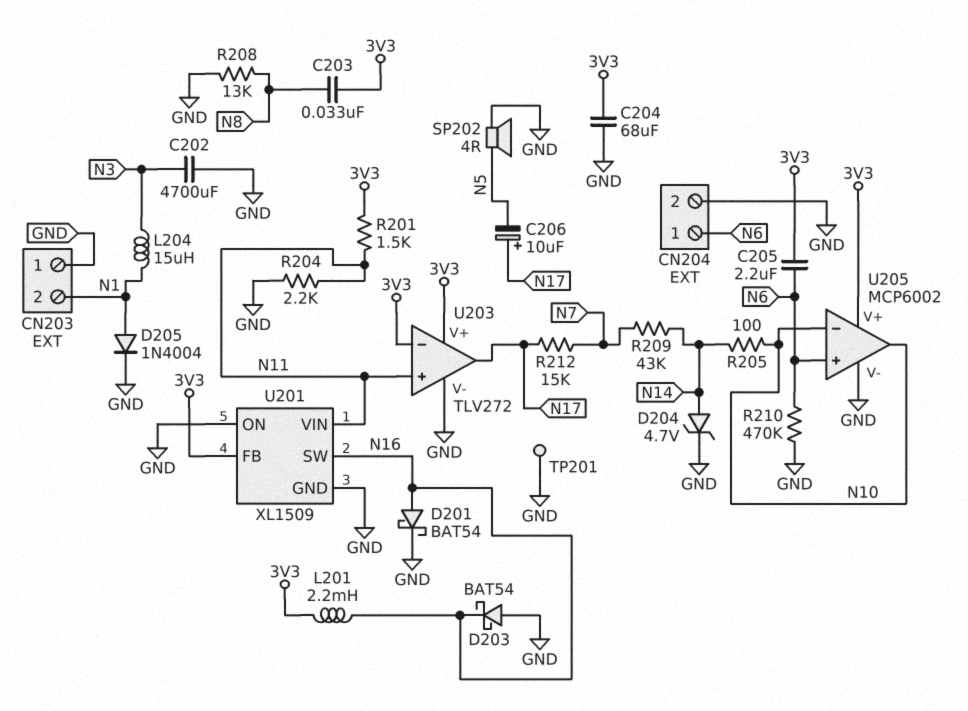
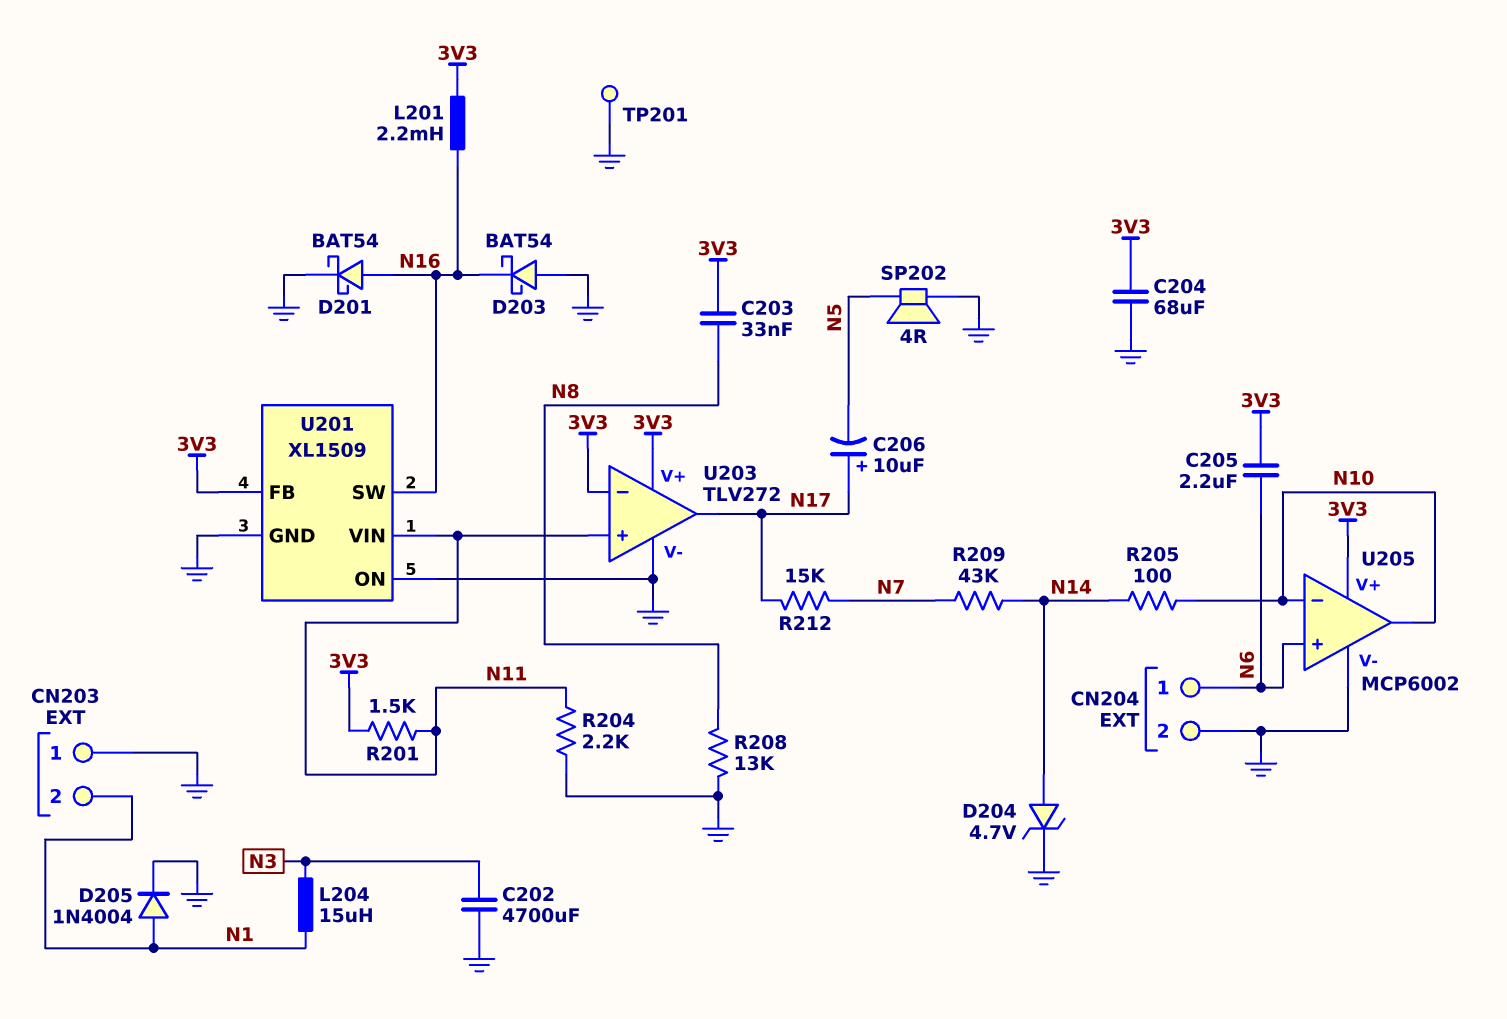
R210: 470k (GND, N6) -> none

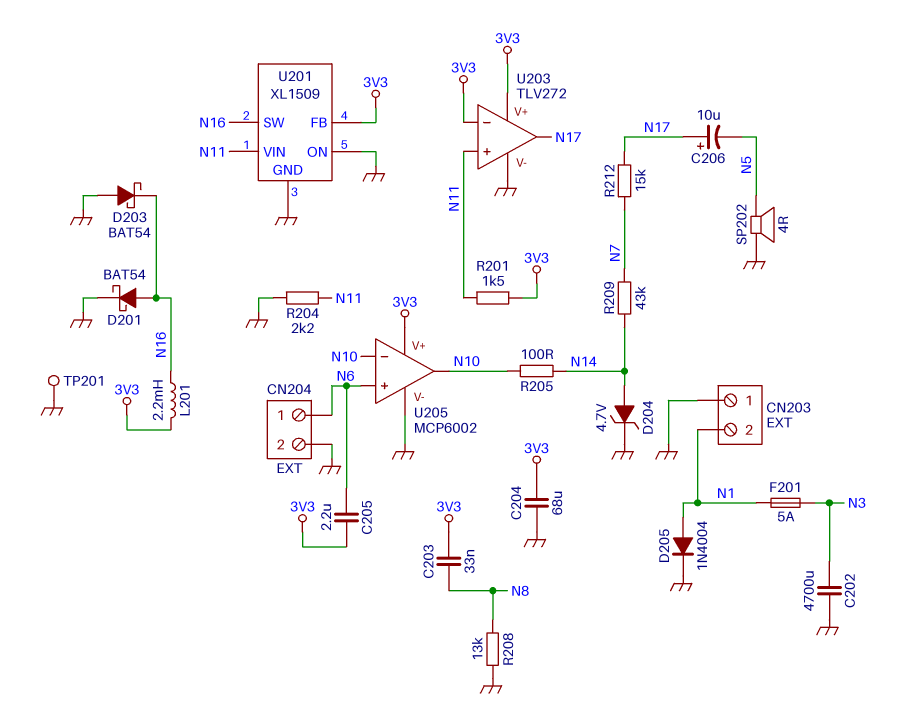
F201: none -> 5A (N1, N3)
L204: 15uH (N1, N3) -> none

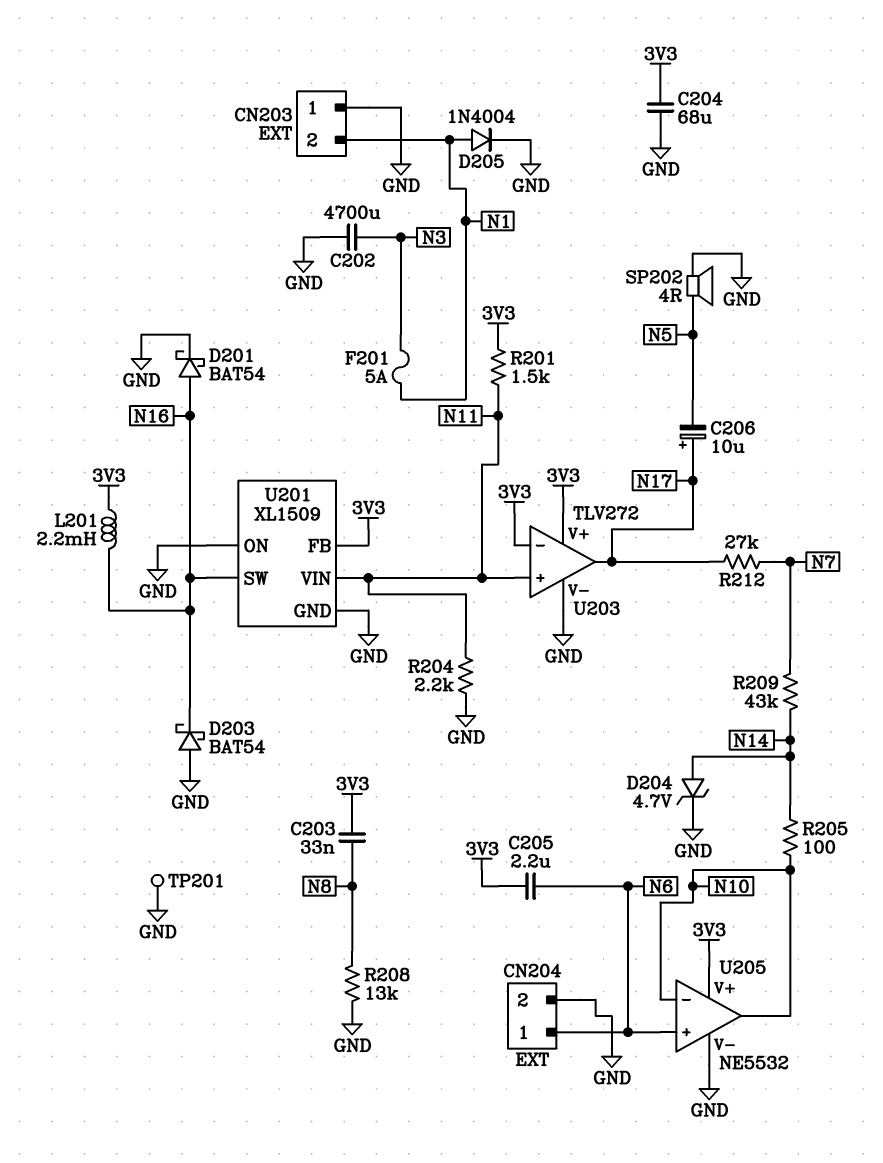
R212: 15k (N7, N17) -> 27k (N7, N17)
U205: MCP6002 -> NE5532

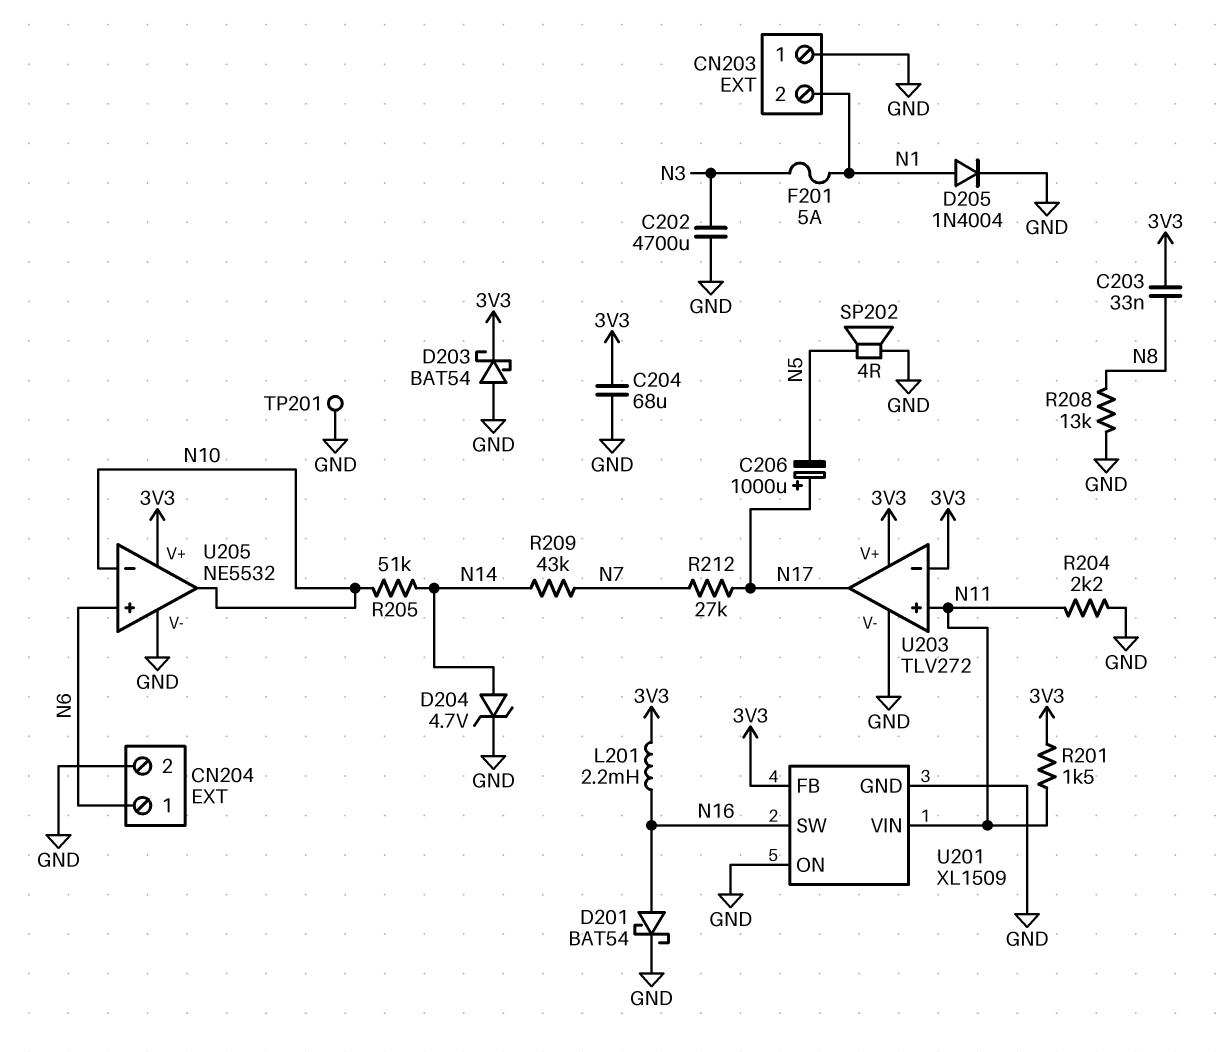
C205: 2.2uF (3V3, N6) -> none
C206: 10uF (plus N17, minus N5) -> 1000uF (plus N17, minus N5)
D203: schottky BAT54 (A GND, K N16) -> schottky BAT54 (A GND, K 3V3)
R205: 100 (N10, N14) -> 51k (N10, N14)

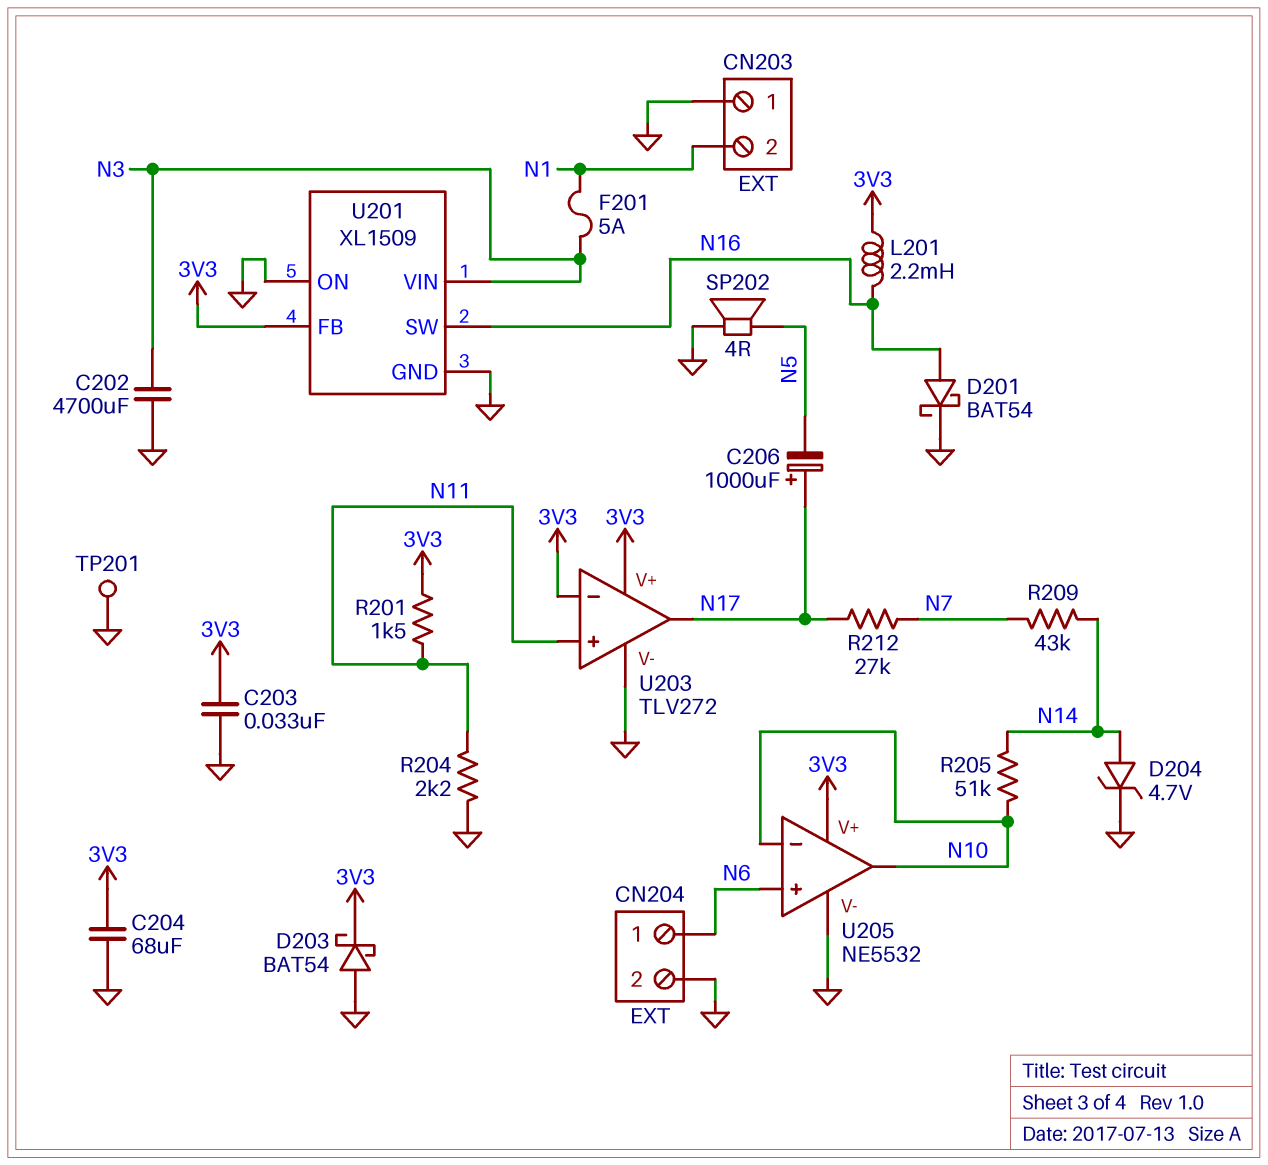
C203: 33nF (3V3, N8) -> 33nF (3V3, GND)
D205: diode 1N4004 (A N1, K GND) -> none
R208: 13k (GND, N8) -> none
U201 pin VIN: N11 -> N3

